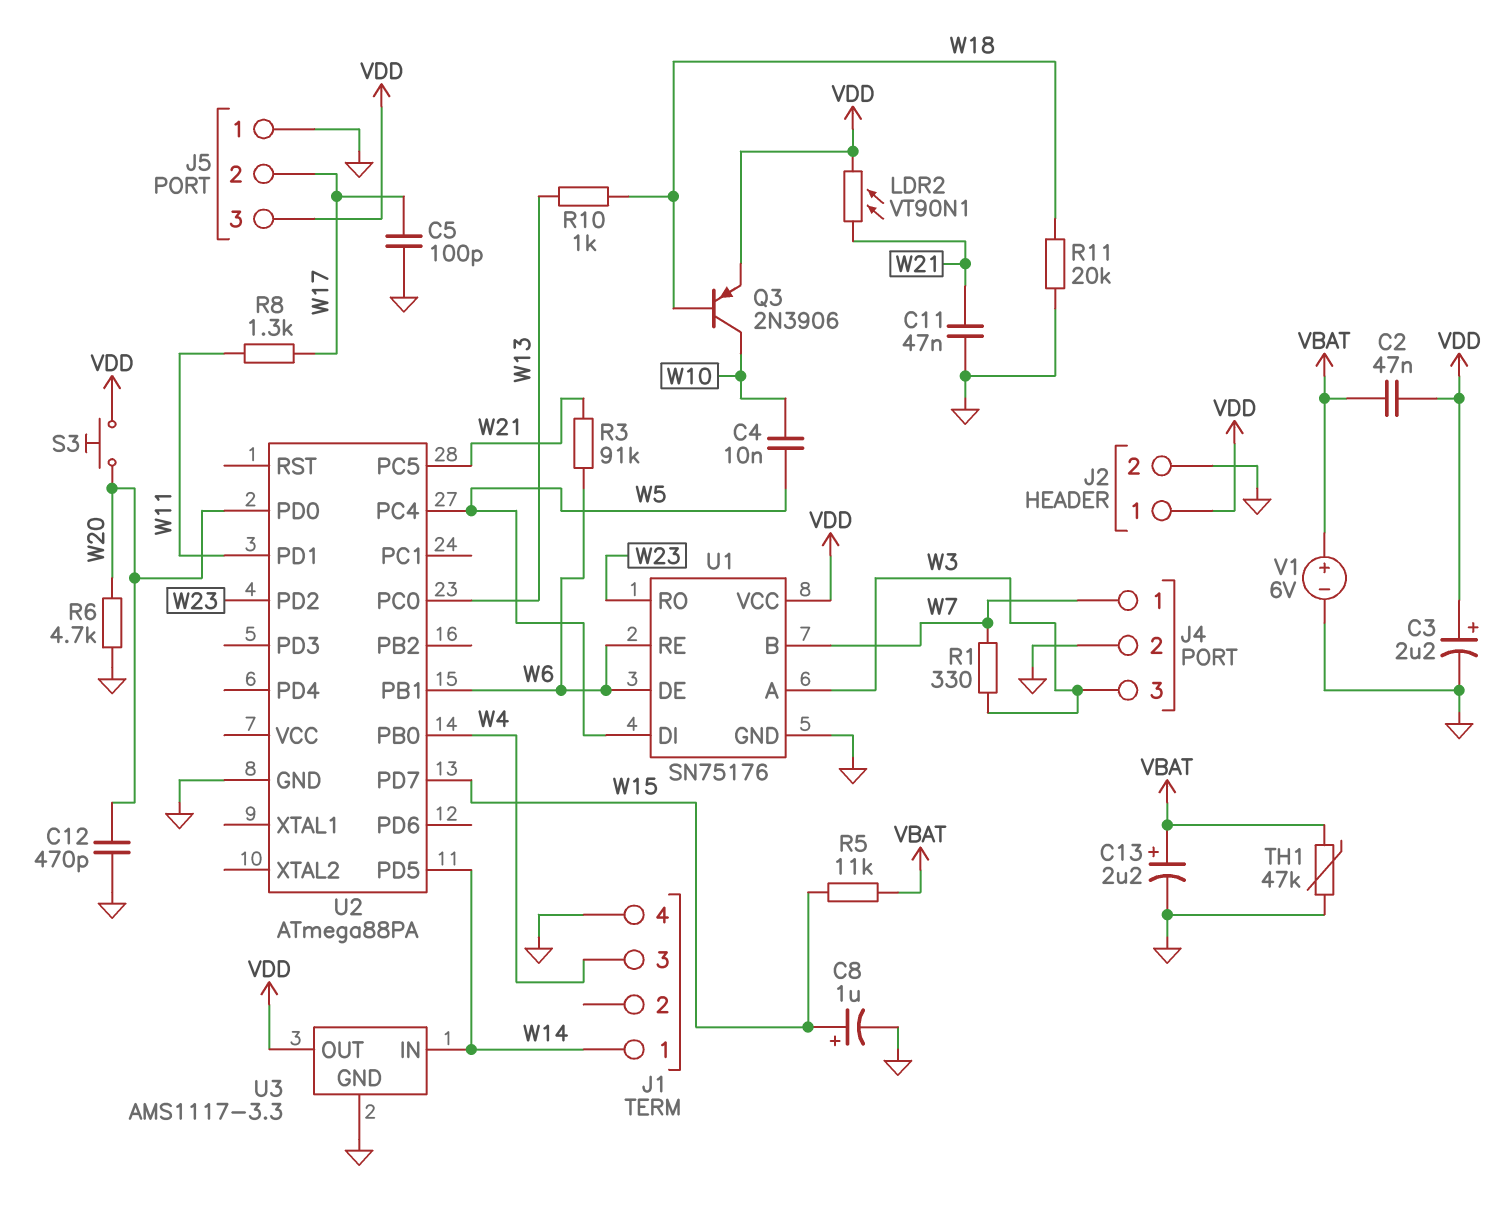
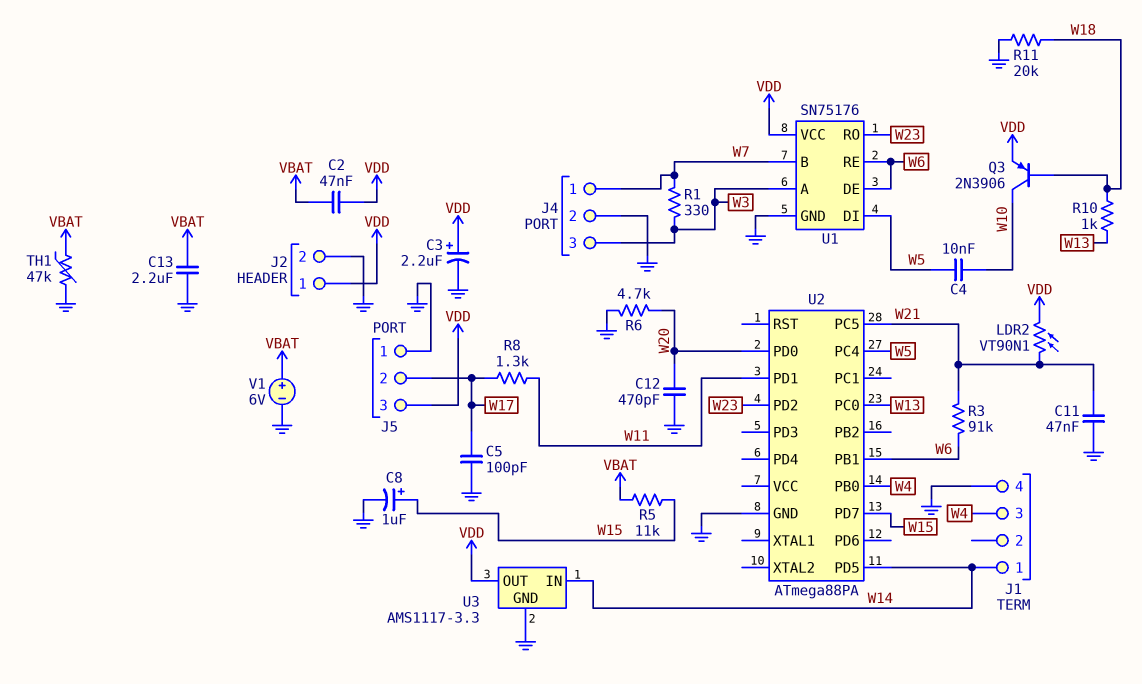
C13: 2.2uF (plus VBAT, minus GND) -> 2.2uF (GND, VBAT)
S3: button (VDD, W20) -> none

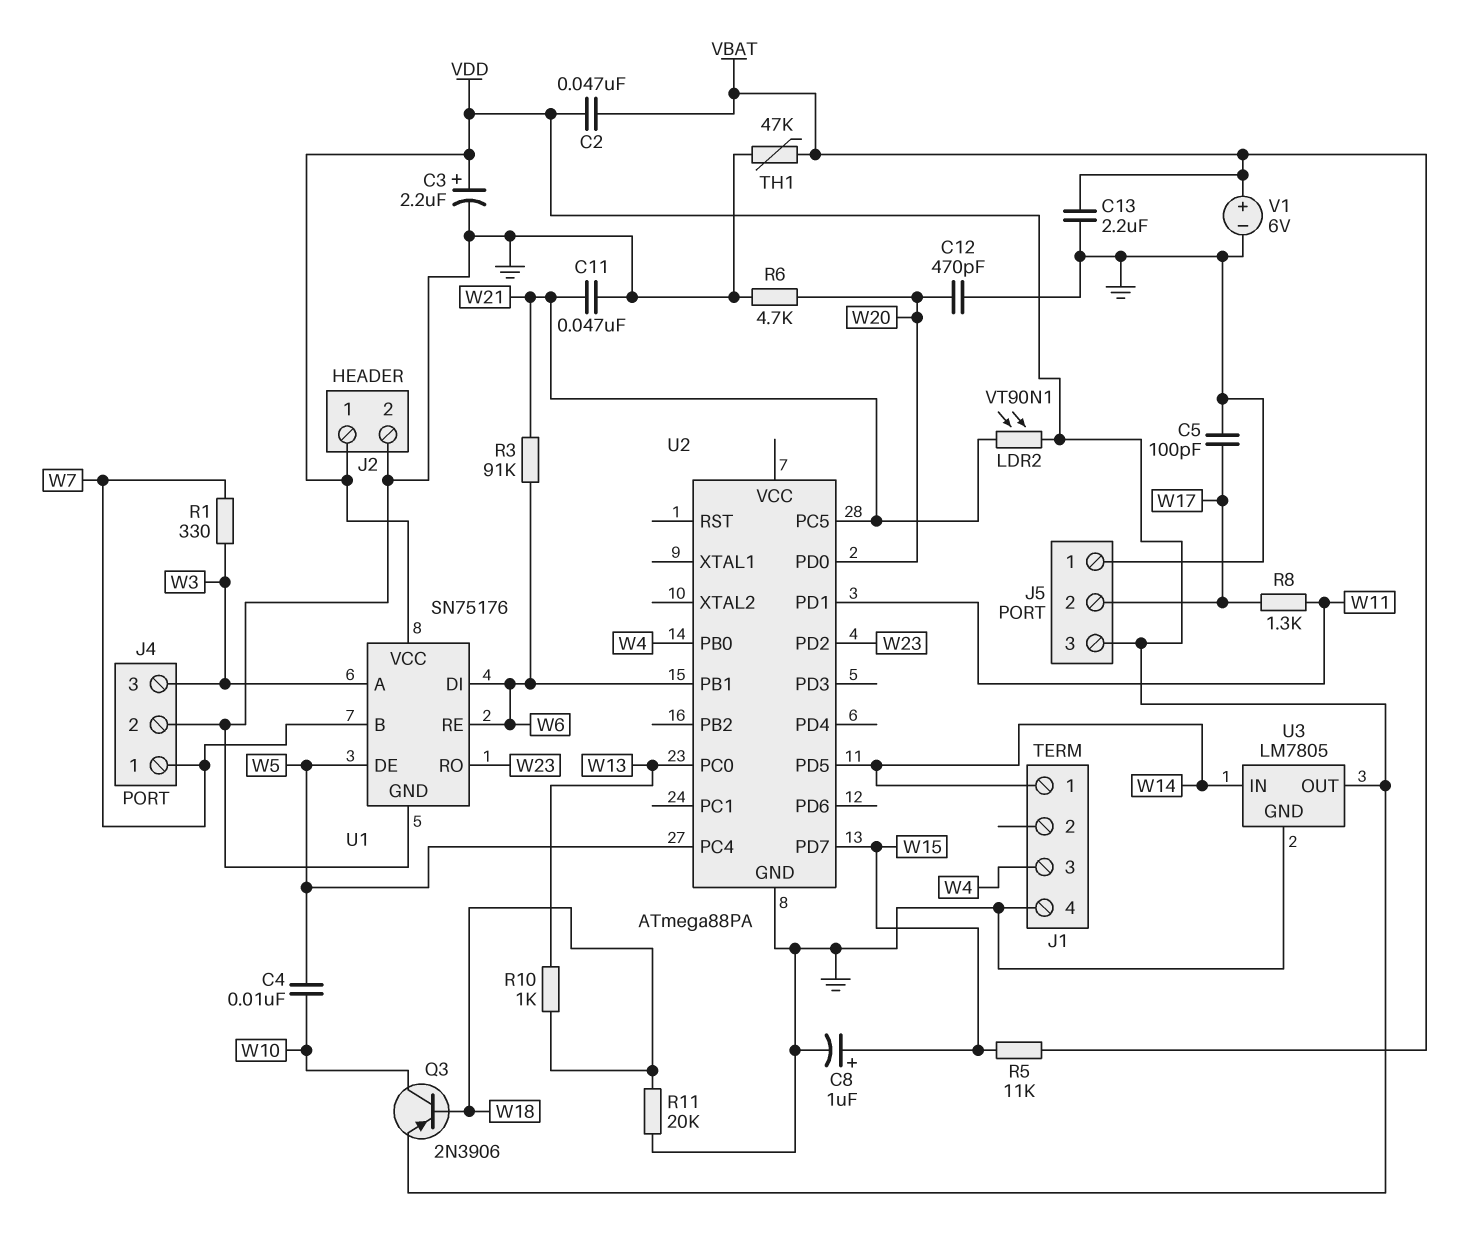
U1 pin DE: W6 -> W5
U1 pin DI: W5 -> W6
U3: AMS1117-3.3 -> LM7805

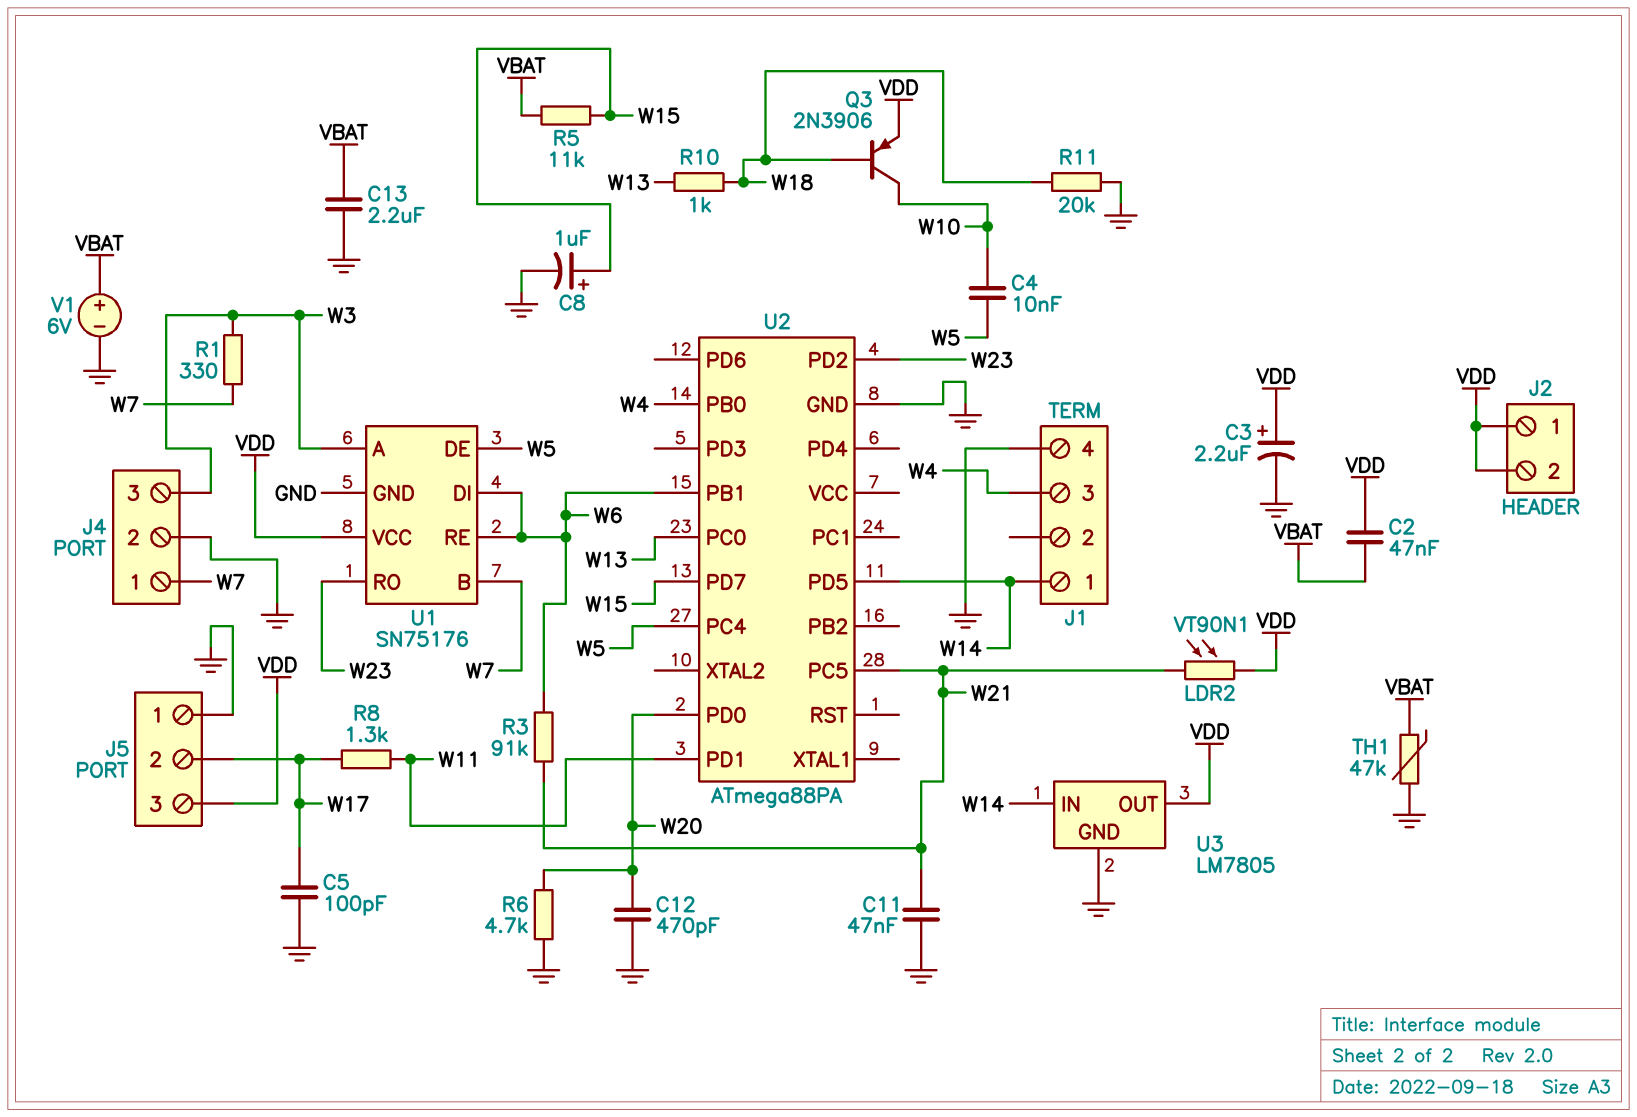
J2 pin 2: GND -> VDD

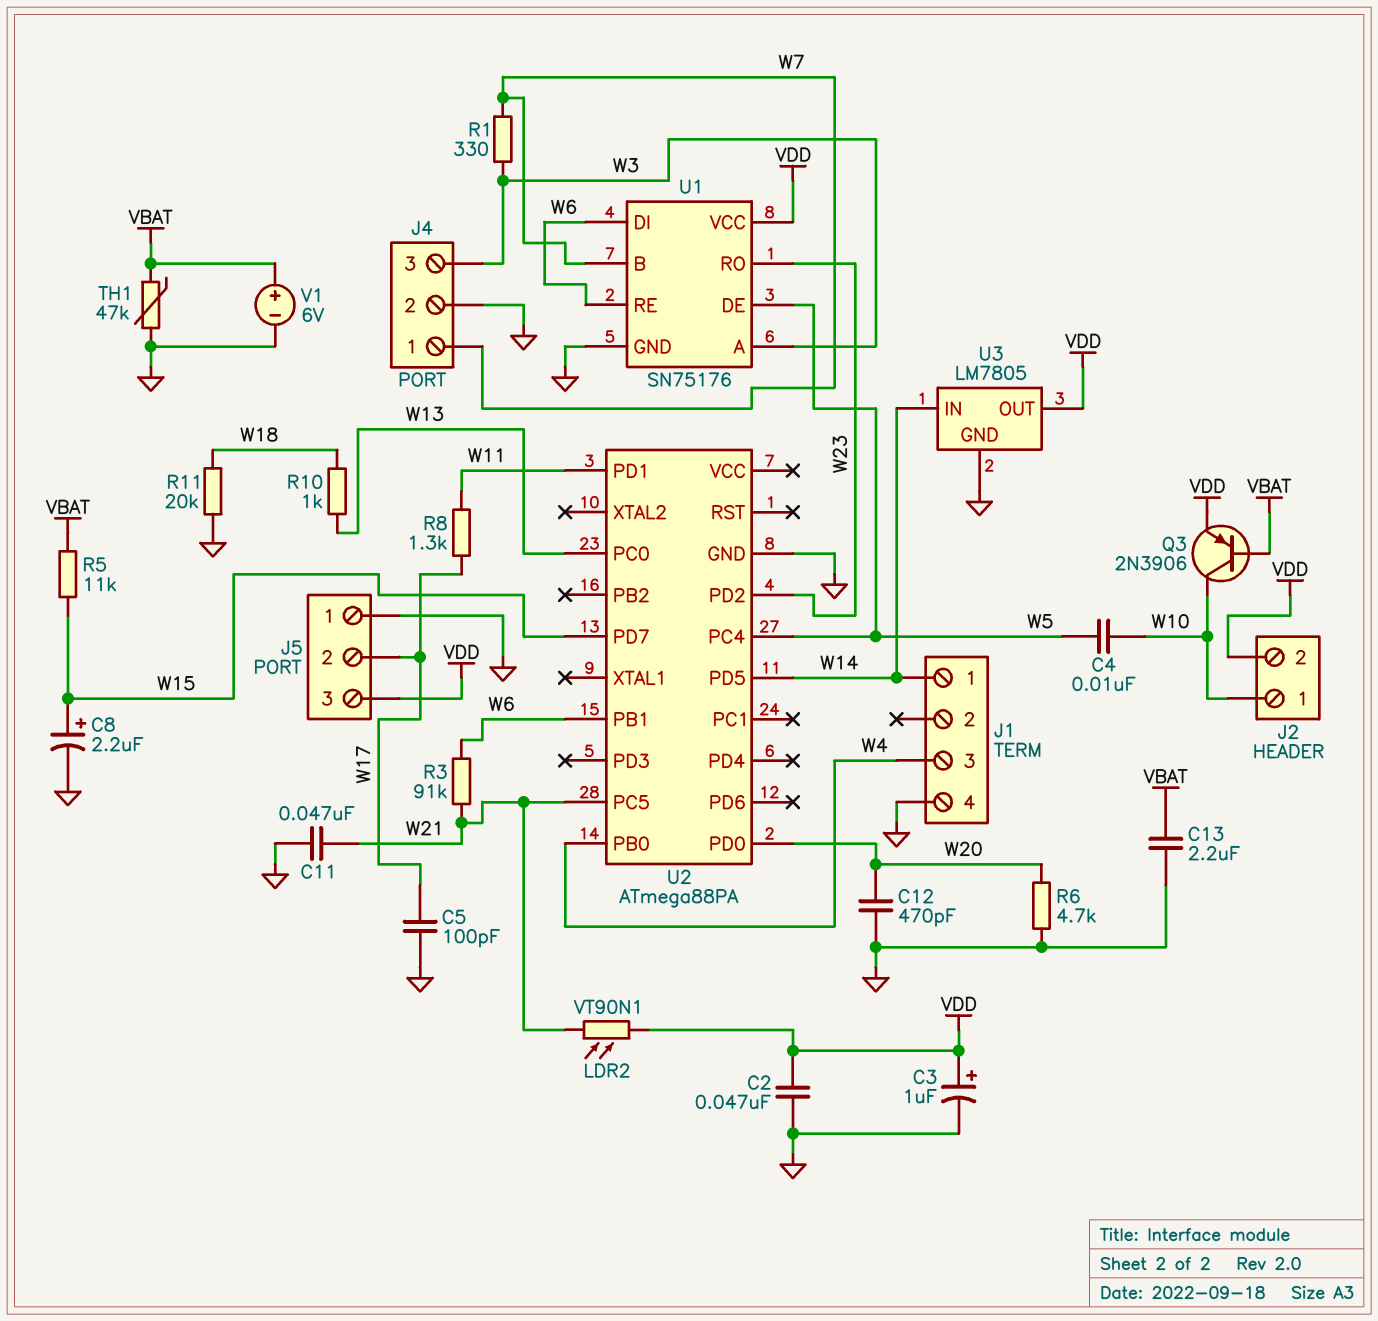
C2: 47nF (VBAT, VDD) -> 47nF (GND, VDD)
C3: 2.2uF (plus VDD, minus GND) -> 1uF (plus VDD, minus GND)
C8: 1uF (plus W15, minus GND) -> 2.2uF (plus W15, minus GND)
J2 pin 1: VDD -> W10
Q3: PNP 2N3906 (B W18, C W10, E VDD) -> PNP 2N3906 (B VBAT, C W10, E VDD)

